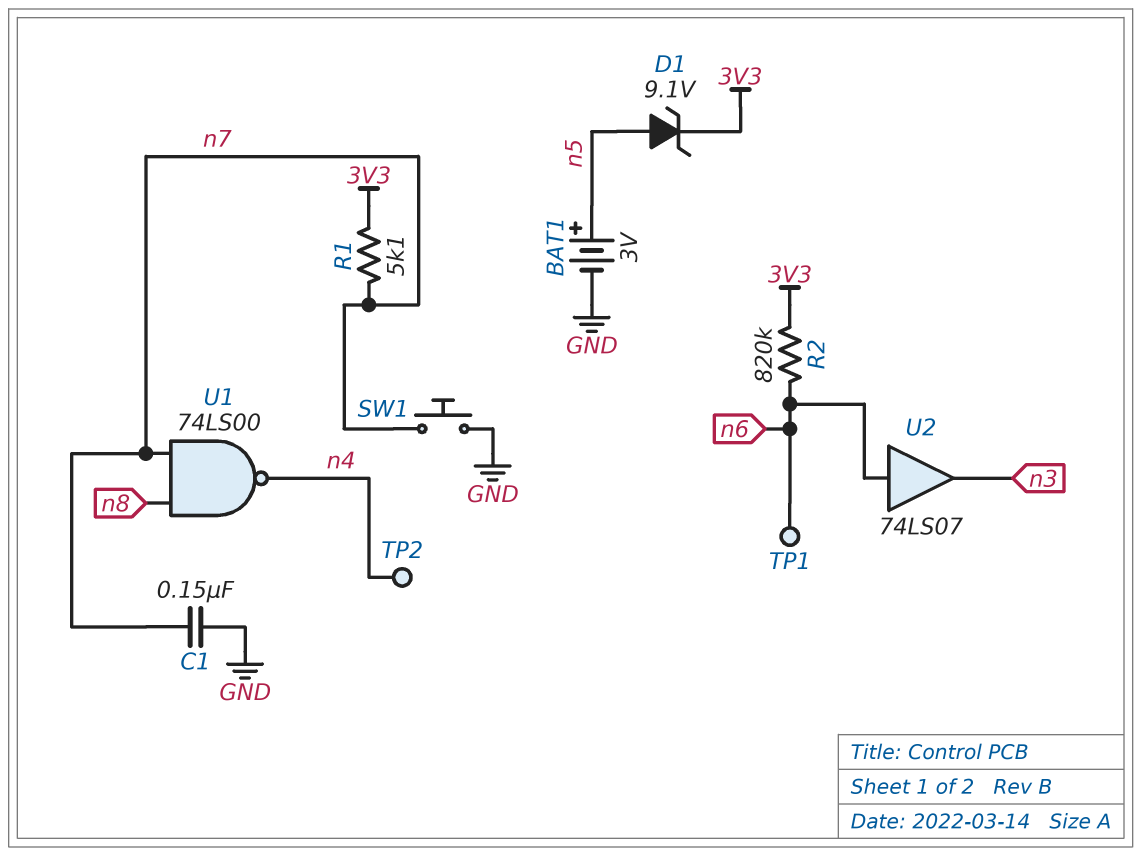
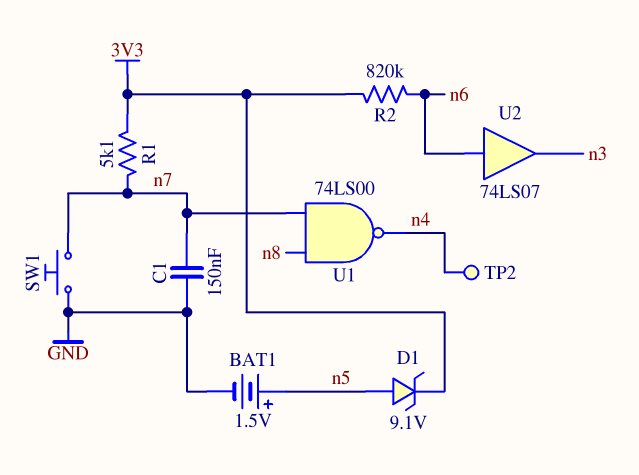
BAT1: 3V (plus n5, minus GND) -> 1.5V (plus n5, minus GND)
TP1: test point (n6) -> none

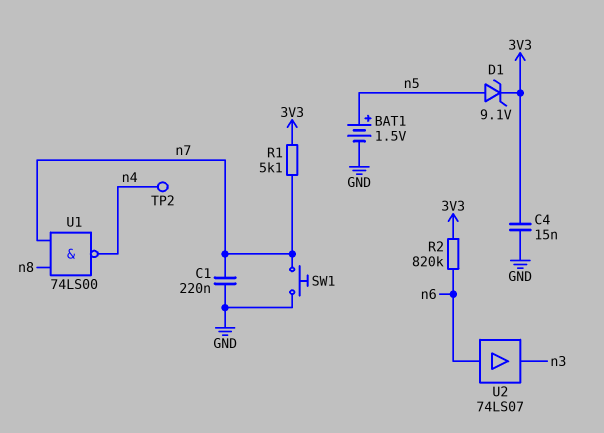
C1: 150nF (GND, n7) -> 220nF (GND, n7)
C4: none -> 15nF (3V3, GND)

